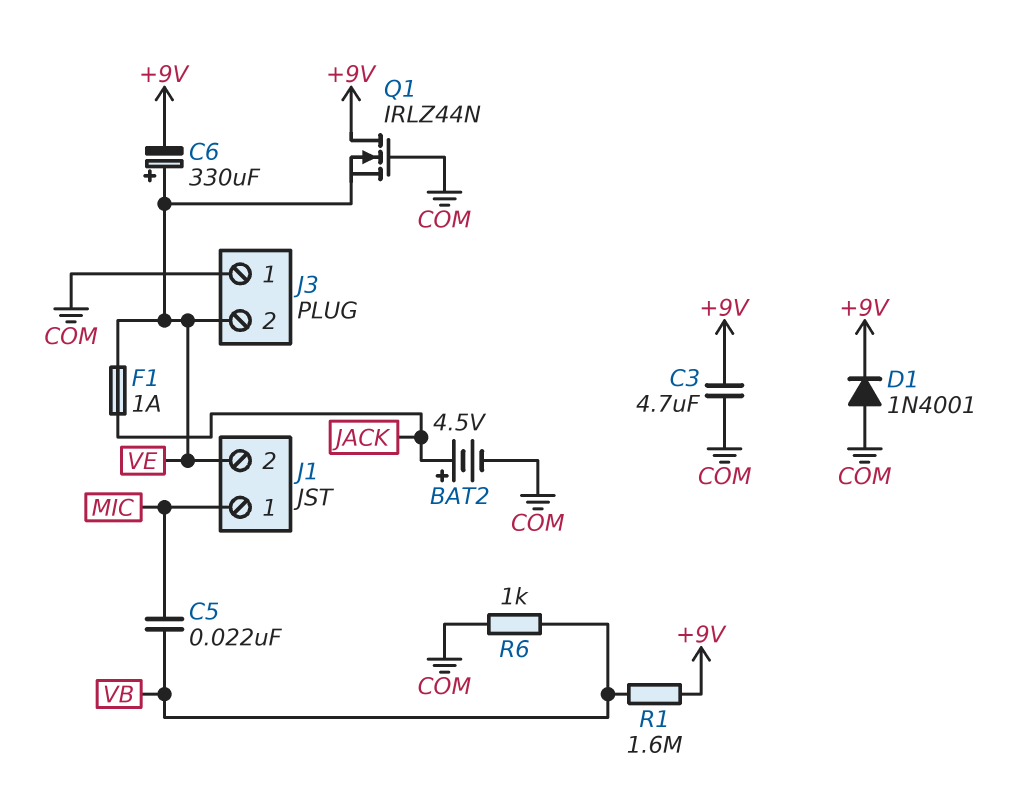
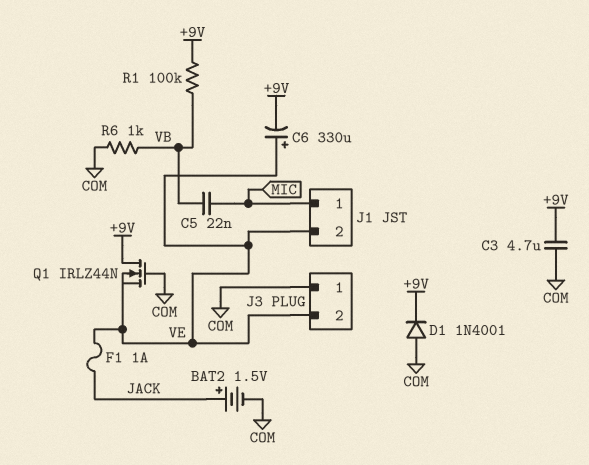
BAT2: 4.5V (plus JACK, minus COM) -> 1.5V (plus JACK, minus COM)
R1: 1.6M (+9V, VB) -> 100k (+9V, VB)

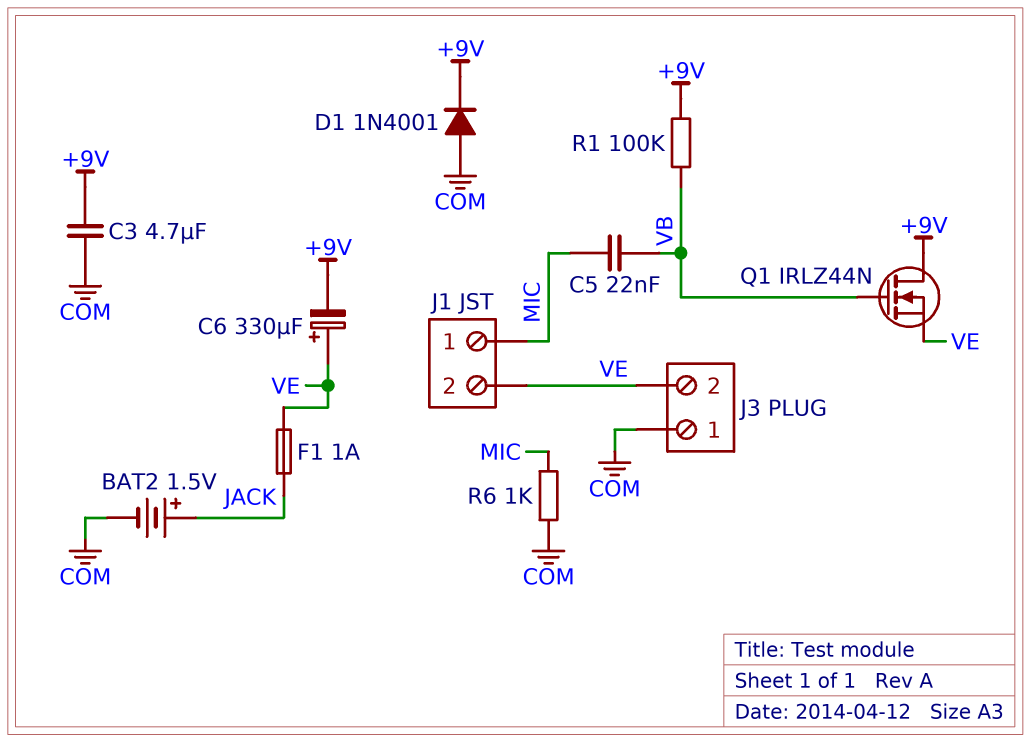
Q1: NMOS IRLZ44N (G COM, D +9V, S VE) -> NMOS IRLZ44N (G VB, D +9V, S VE)
R6: 1k (COM, VB) -> 1k (COM, MIC)

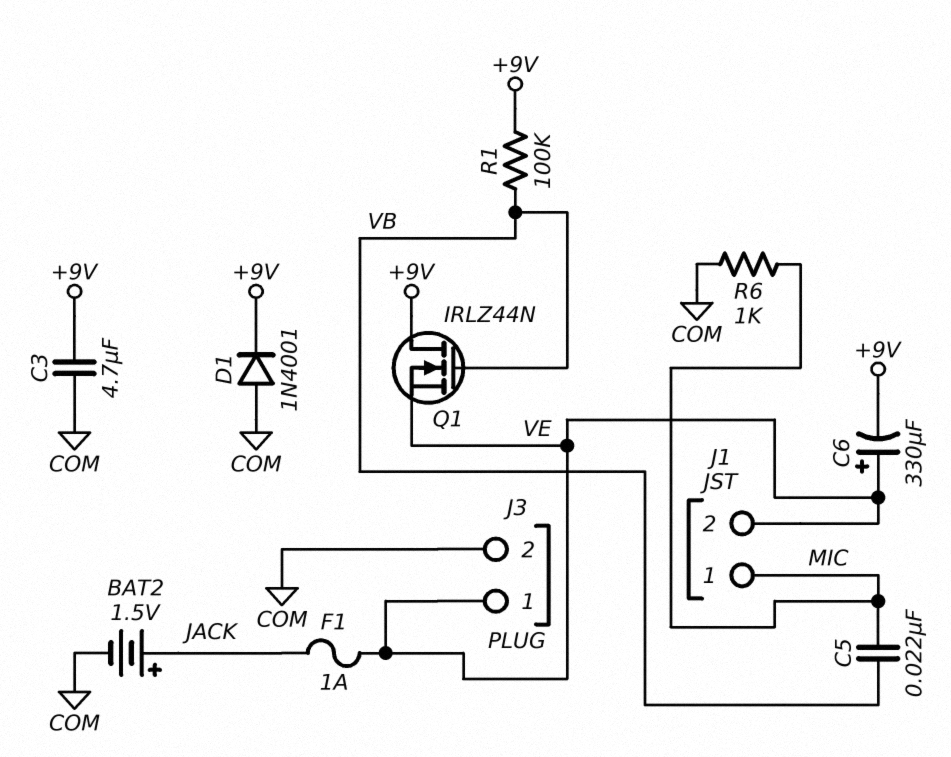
J3 pin 1: COM -> VE
J3 pin 2: VE -> COM

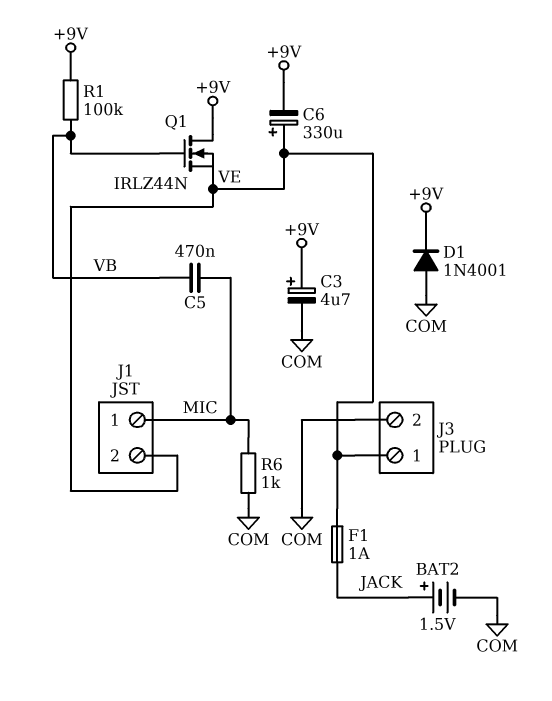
C3: 4.7uF (+9V, COM) -> 4.7uF (plus +9V, minus COM)
C5: 22nF (MIC, VB) -> 470nF (MIC, VB)

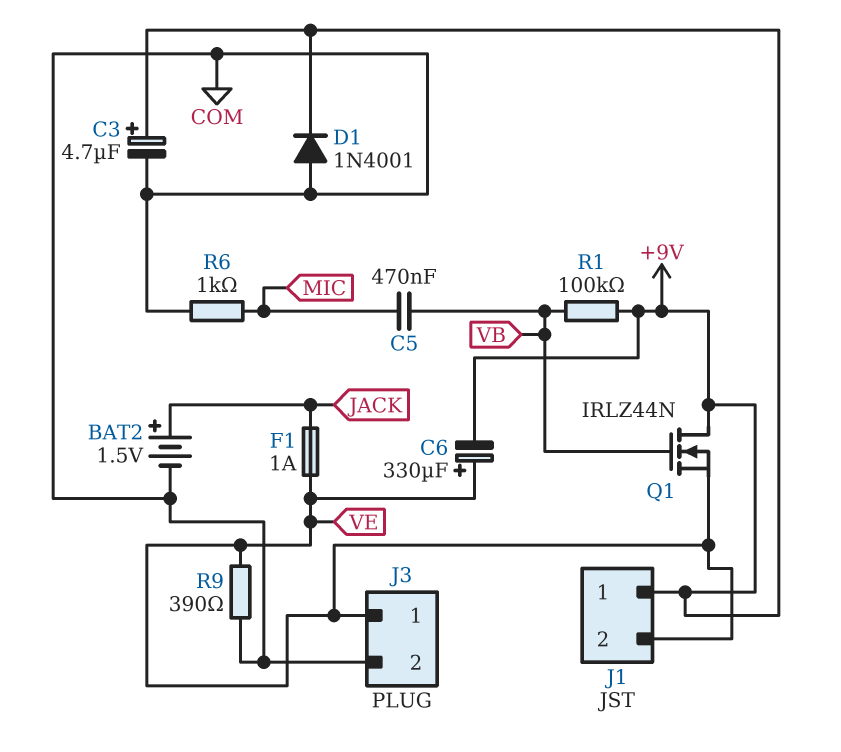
J1 pin 1: MIC -> +9V
R9: none -> 390 (COM, VE)

